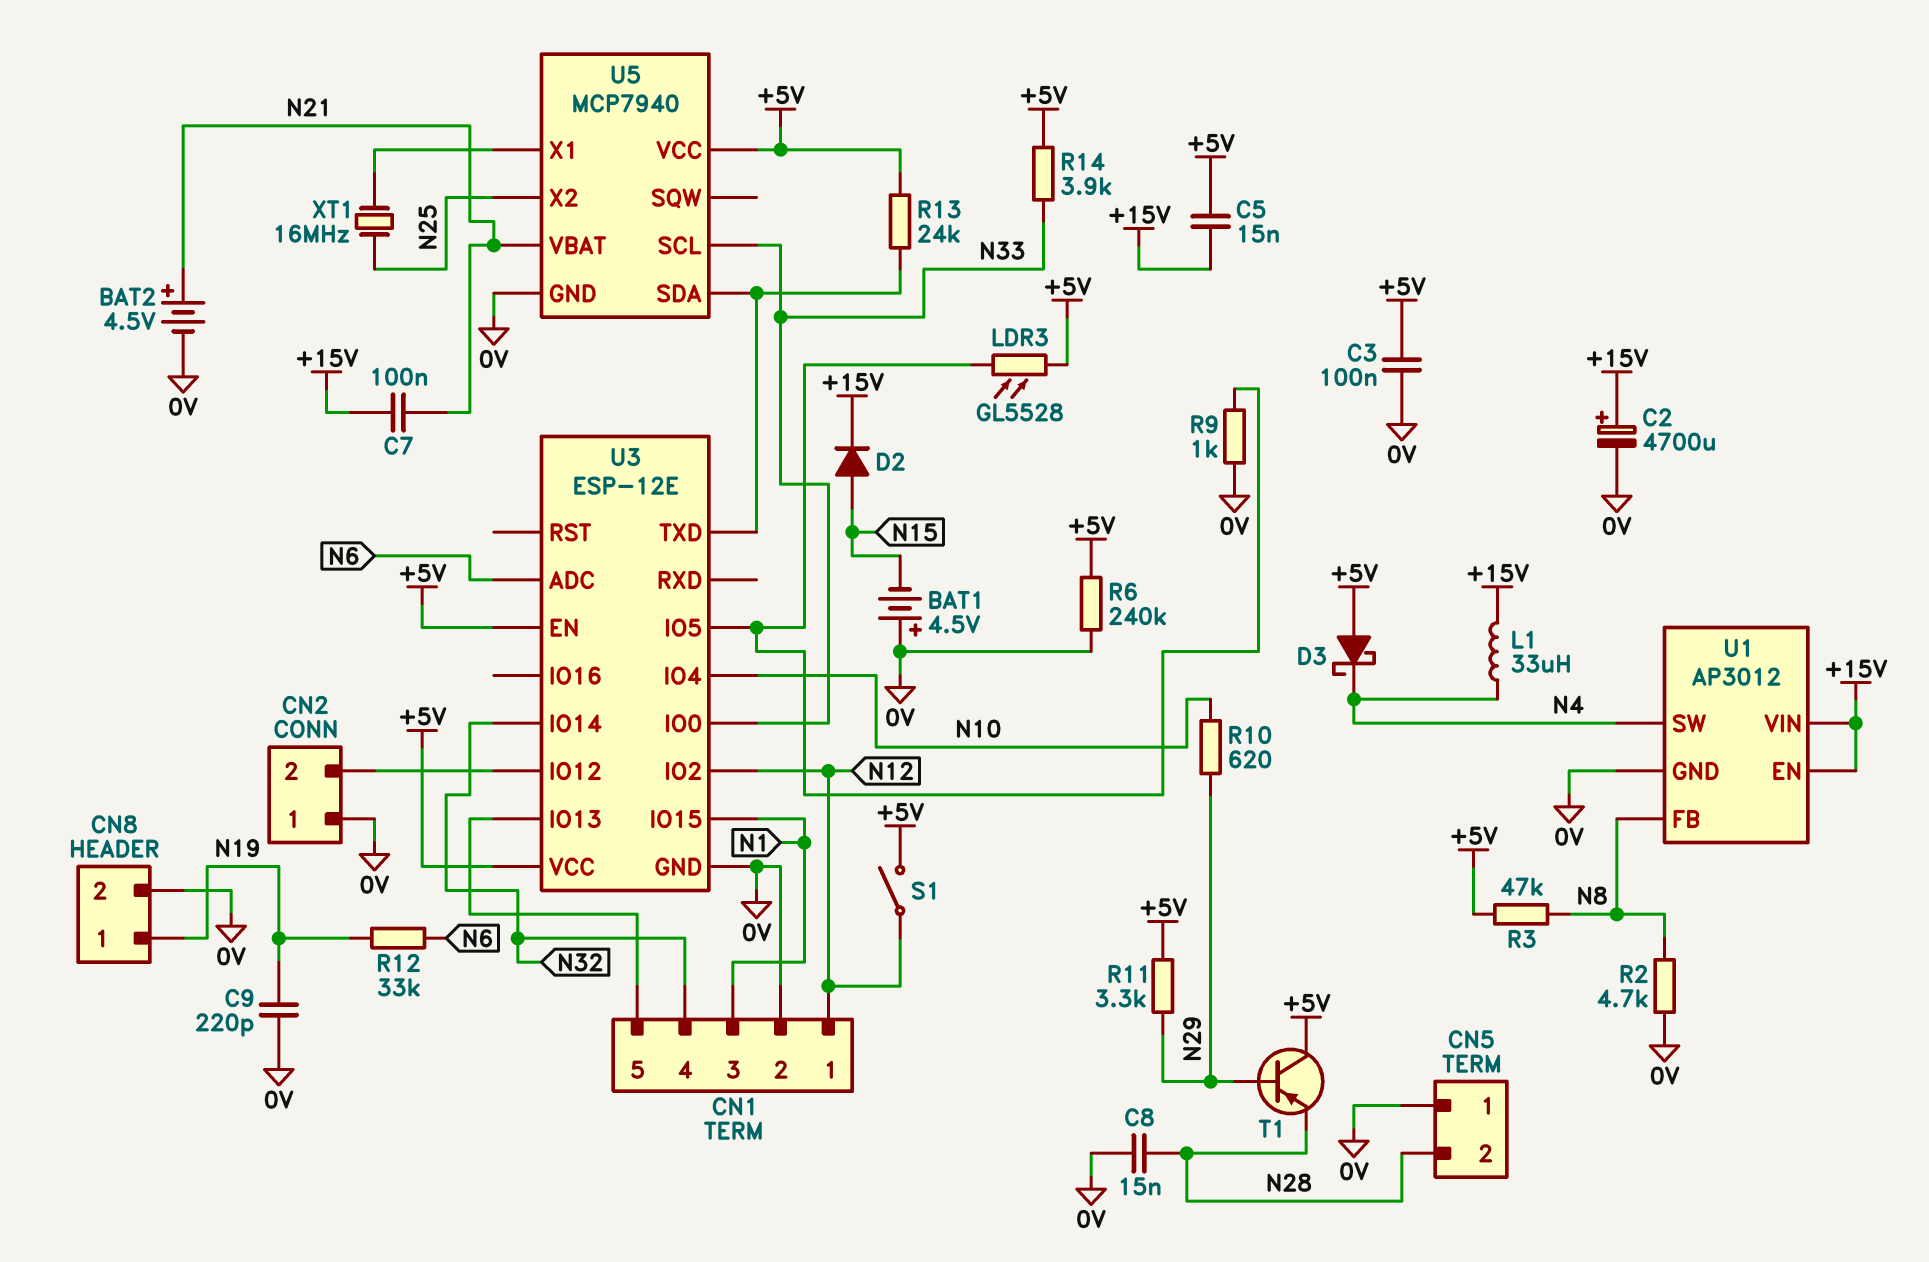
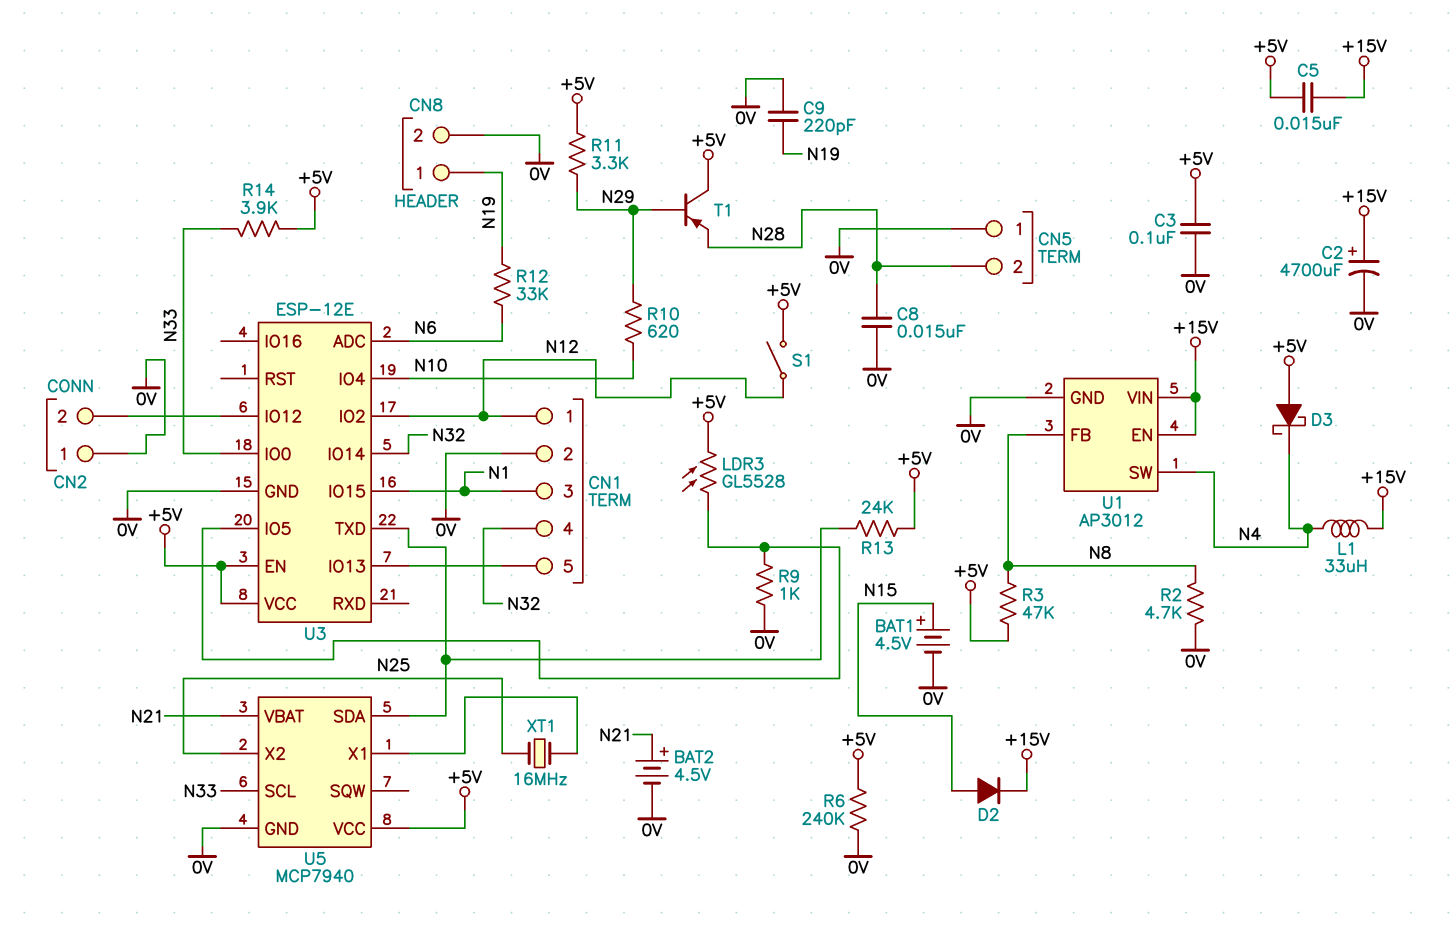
BAT1: 4.5V (plus 0V, minus N15) -> 4.5V (plus N15, minus 0V)
C7: 100nF (+15V, N21) -> none

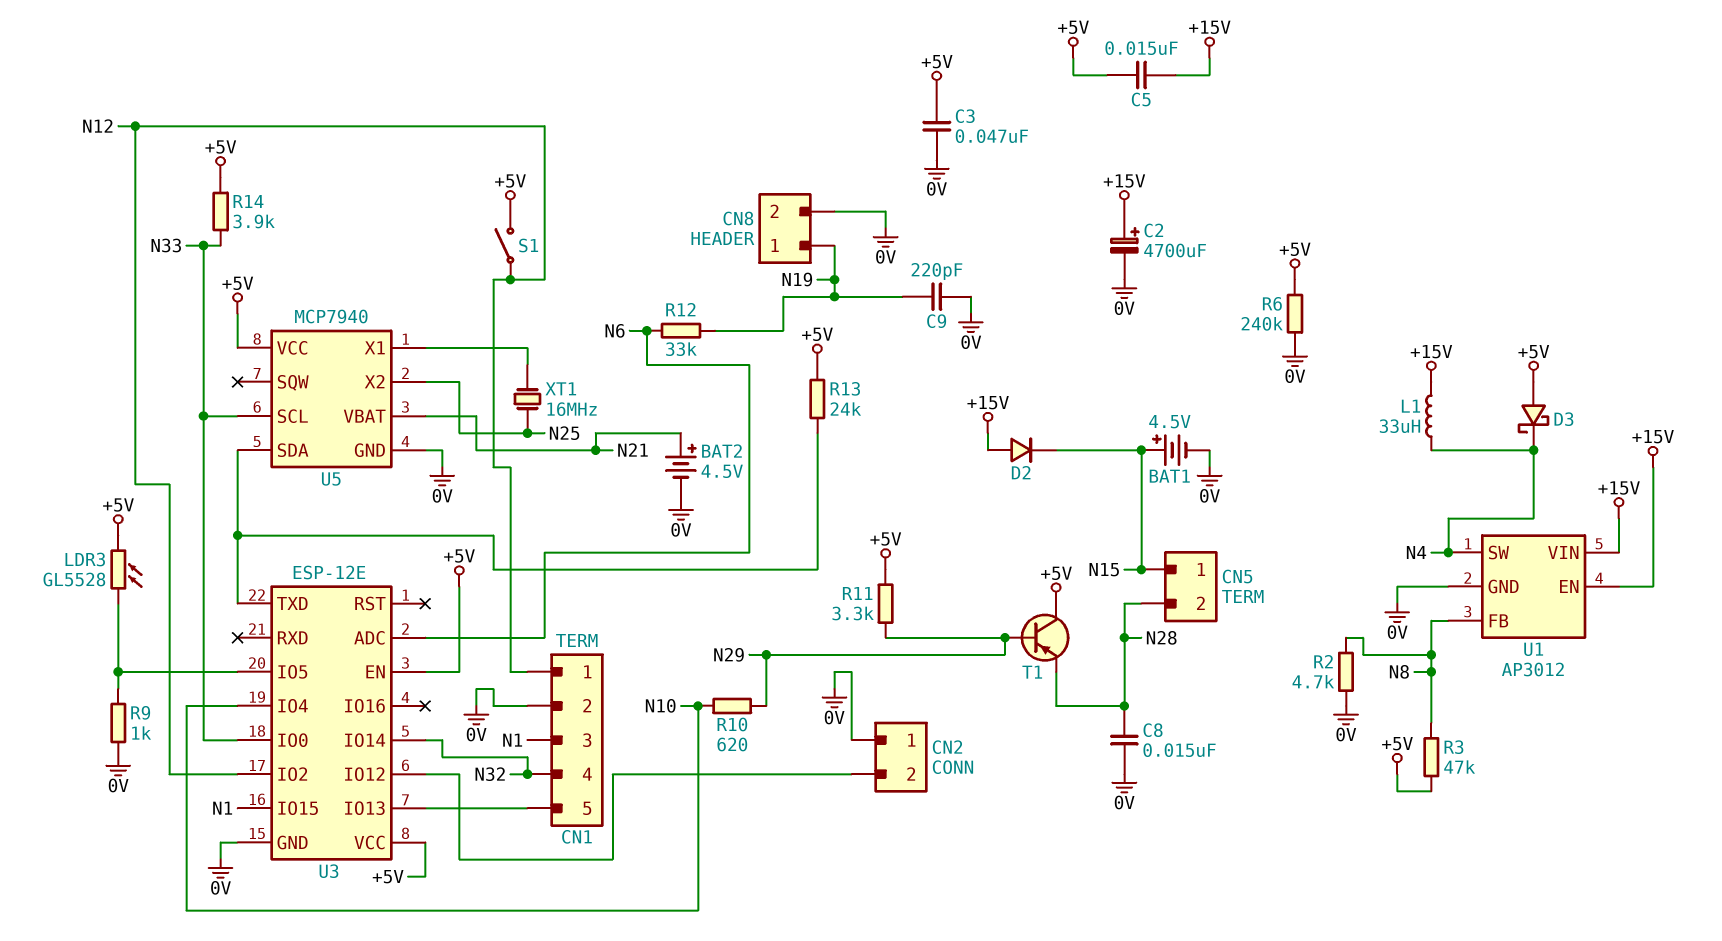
C3: 100nF (+5V, 0V) -> 47nF (+5V, 0V)
CN5 pin 1: 0V -> N15
D2: diode (A N15, K +15V) -> diode (A +15V, K N15)

